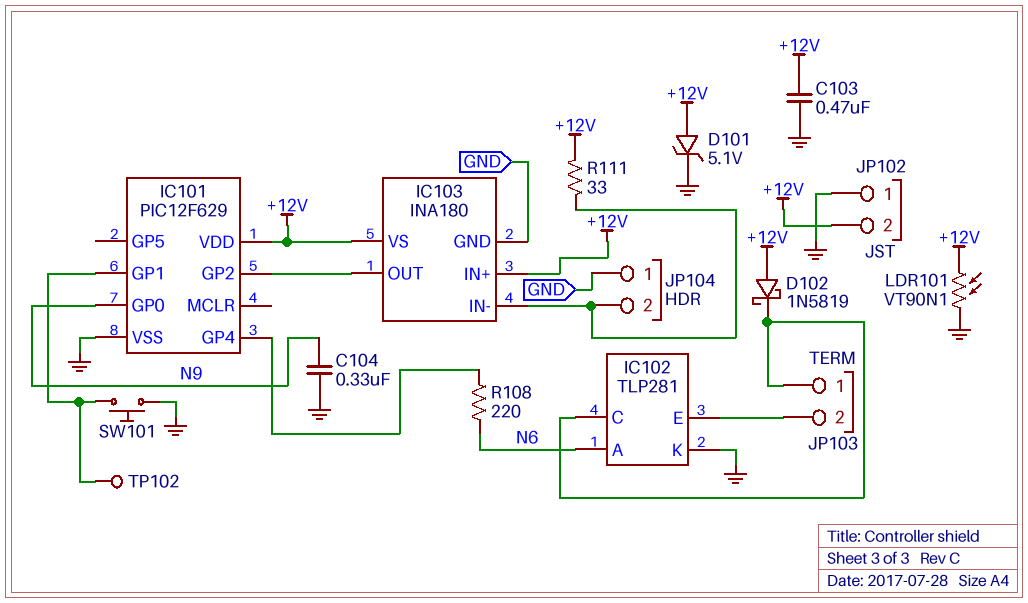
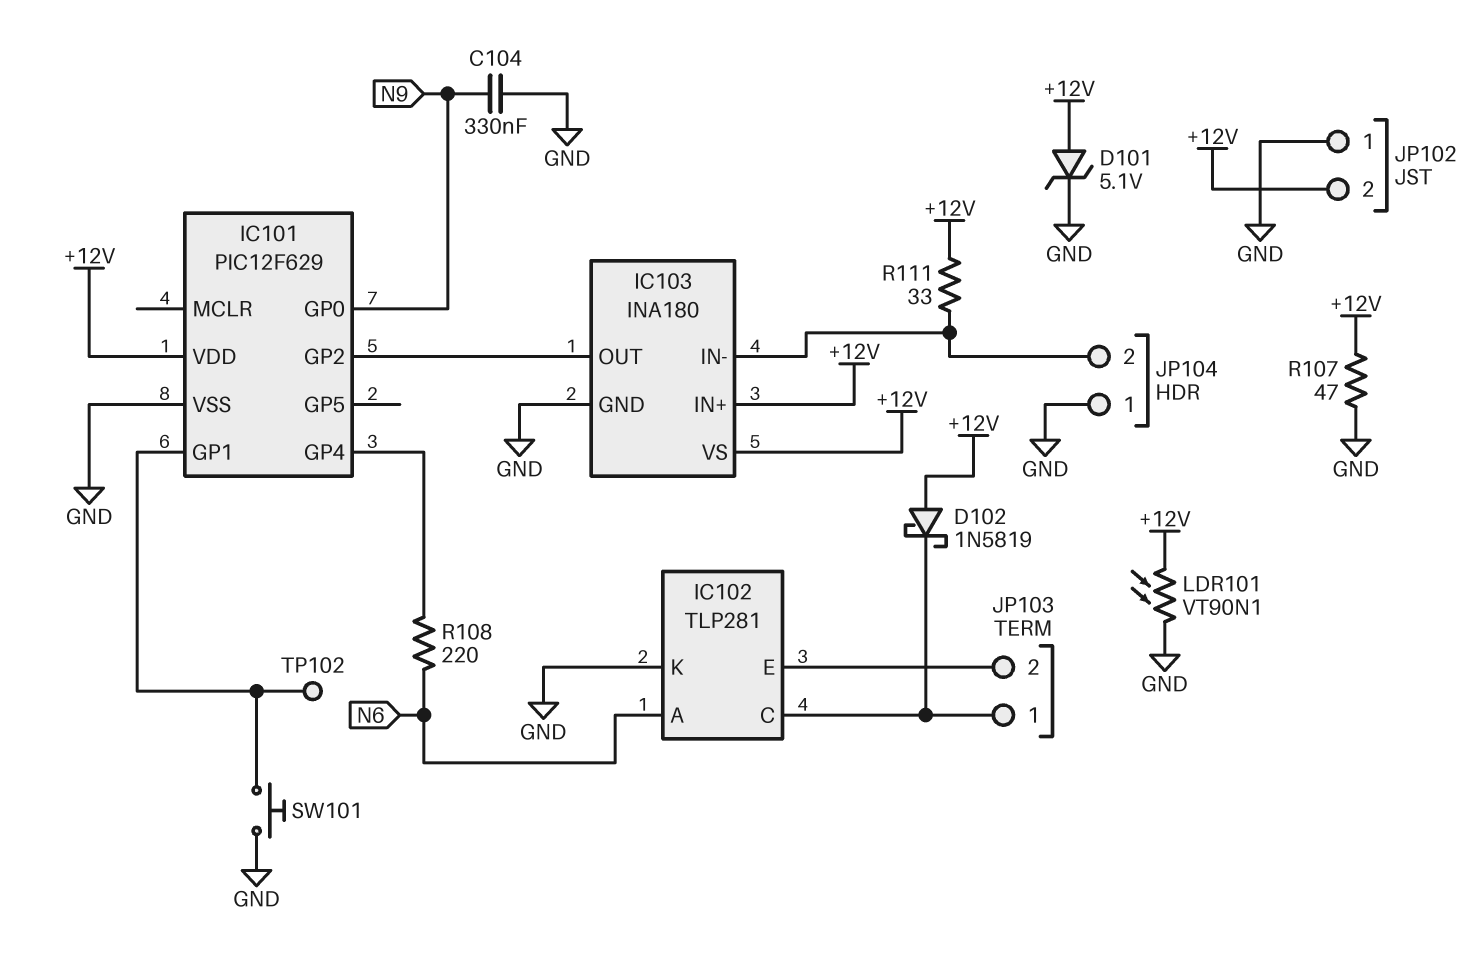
C103: 470nF (+12V, GND) -> none
R107: none -> 47 (+12V, GND)

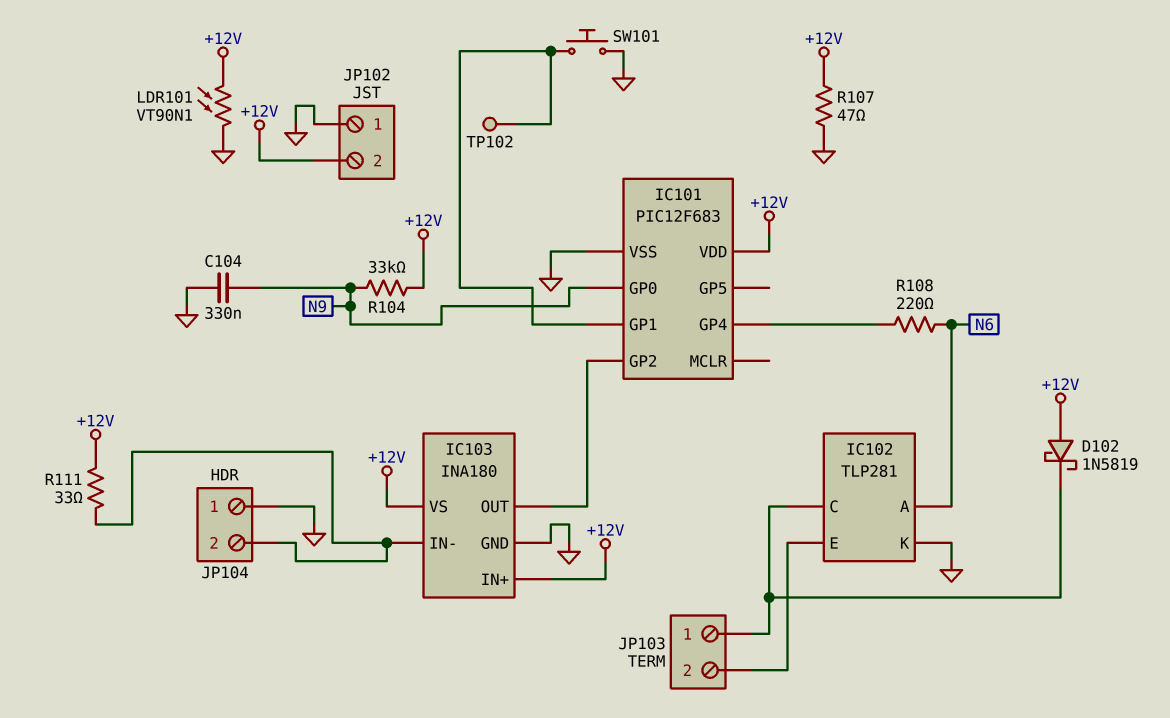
D101: zener 5.1V (A +12V, K GND) -> none
IC101: PIC12F629 -> PIC12F683
R104: none -> 33k (+12V, N9)

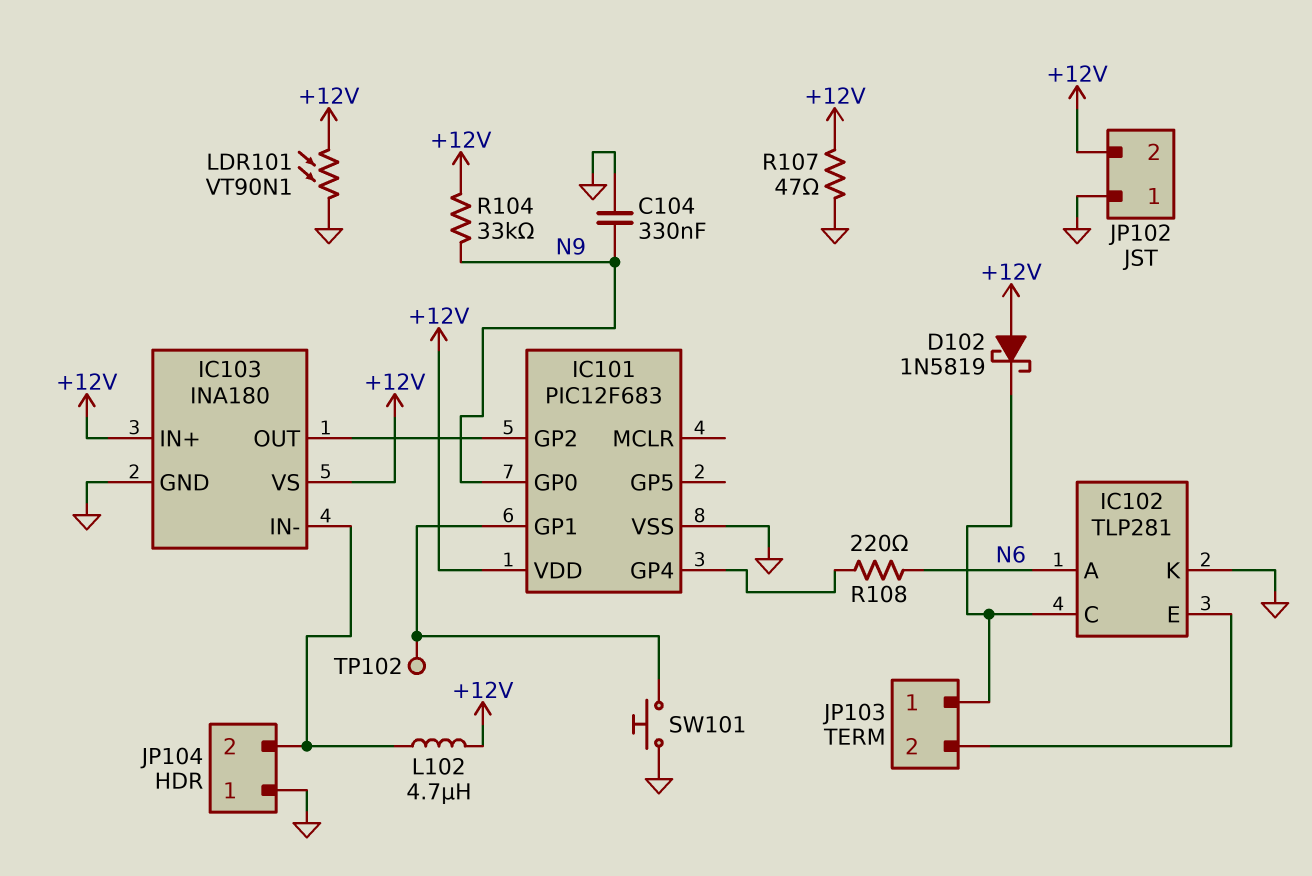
L102: none -> 4.7uH (+12V, IC103/IN-)
R111: 33 (+12V, IC103/IN-) -> none

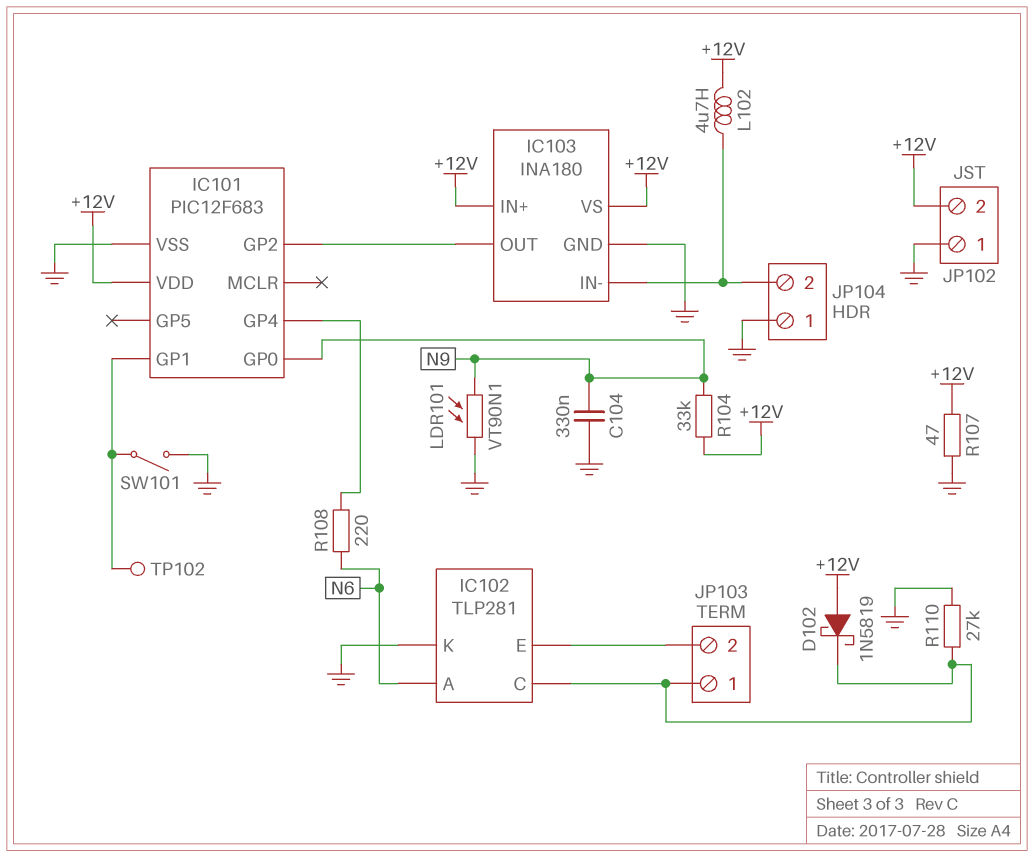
LDR101: VT90N1 (+12V, GND) -> VT90N1 (GND, N9)
R110: none -> 27k (GND, IC102/C)
SW101: button (GND, IC101/GP1) -> switch (GND, IC101/GP1)

